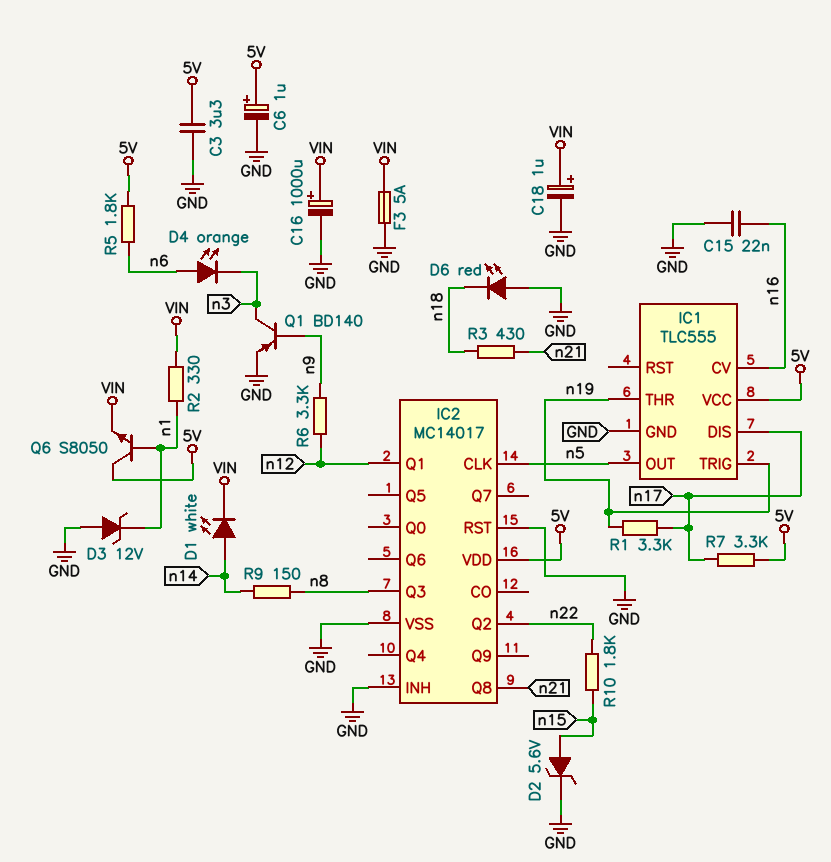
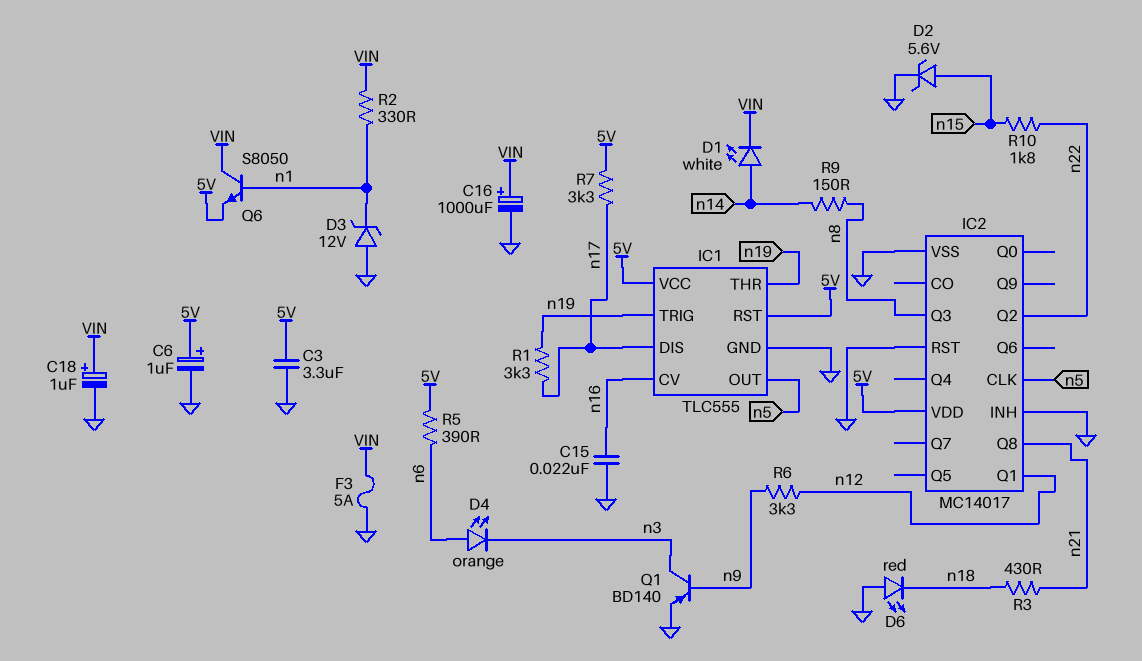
IC1 pin RST: none -> 5V
Q6: NPN S8050 (B n1, C 5V, E VIN) -> NPN S8050 (B n1, C VIN, E 5V)
R5: 1.8k (5V, n6) -> 390 (5V, n6)

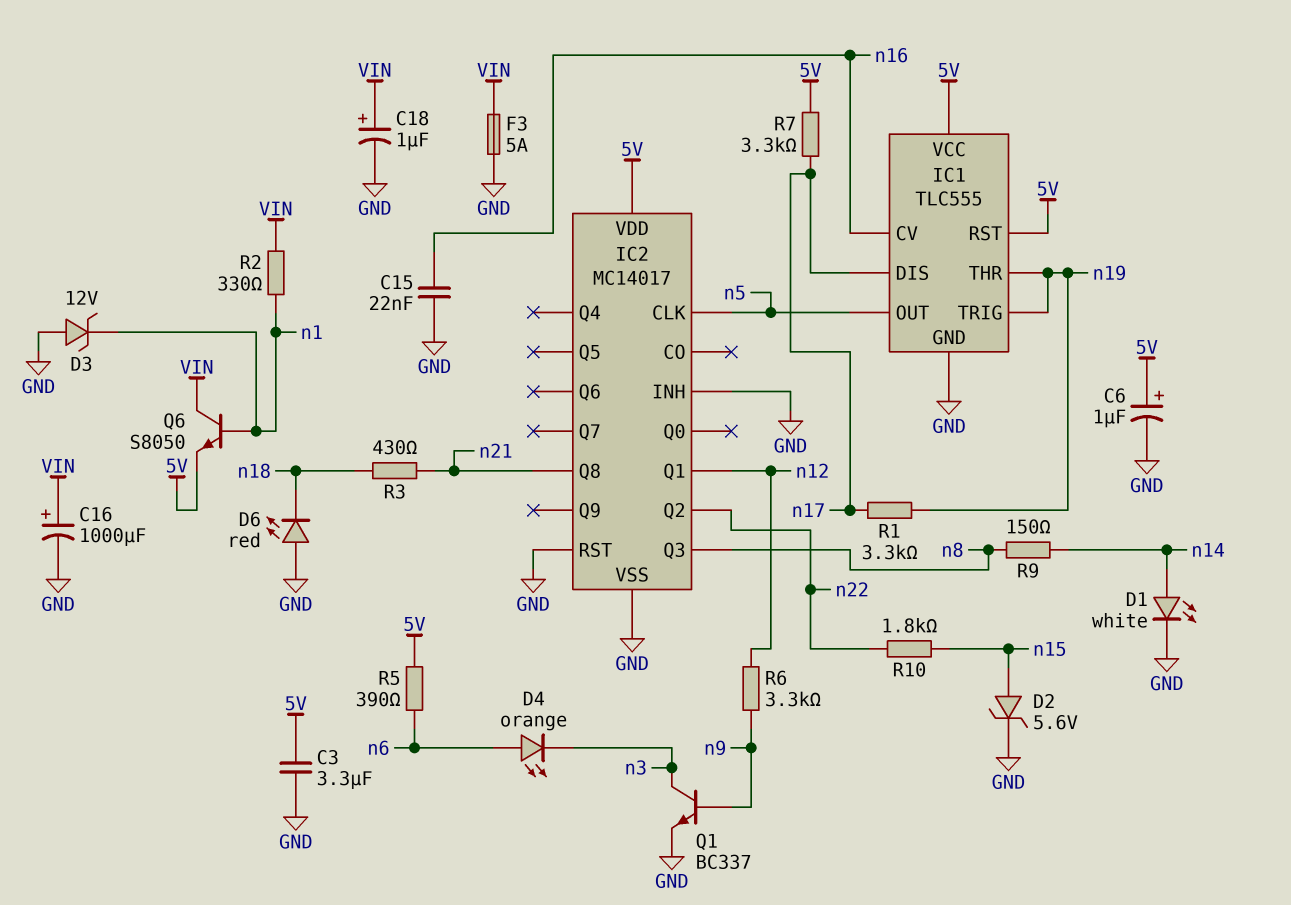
D1: LED white (A n14, K VIN) -> LED white (A n14, K GND)
Q1: PNP BD140 (B n9, C n3, E GND) -> NPN BC337 (B n9, C n3, E GND)

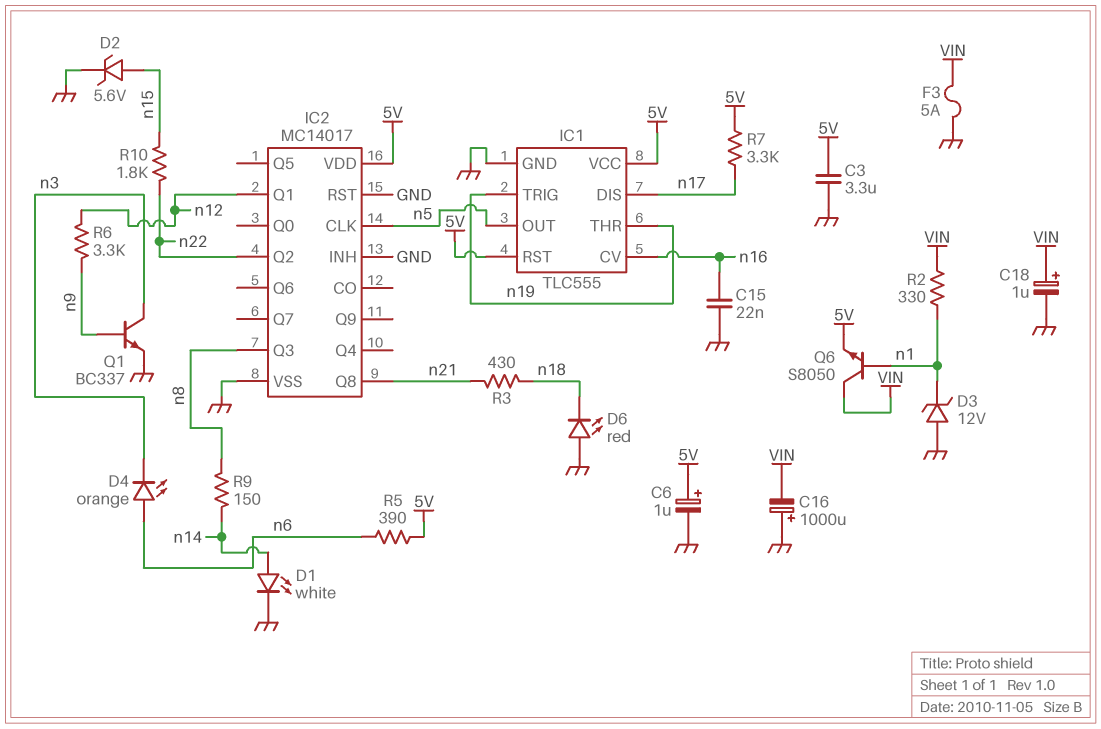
C16: 1000uF (plus VIN, minus GND) -> 1000uF (plus GND, minus VIN)
R1: 3.3k (n17, n19) -> none

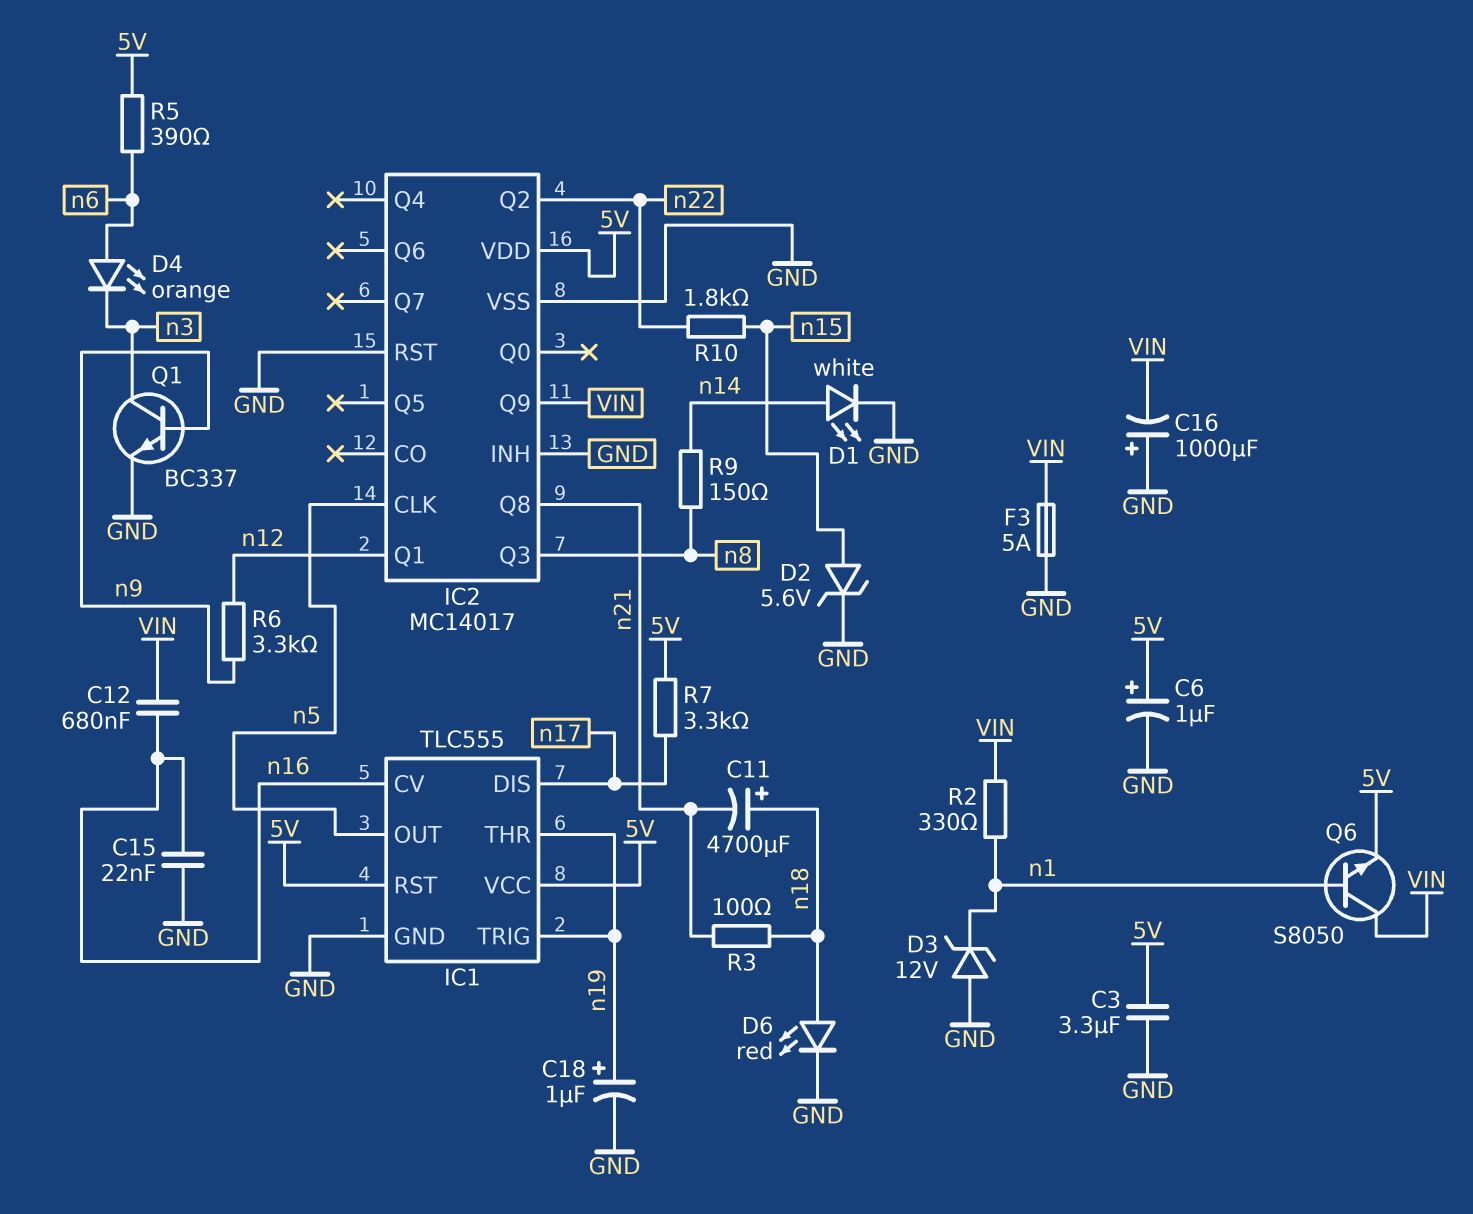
C11: none -> 4700uF (plus n18, minus n21)
C12: none -> 680nF (VIN, n16)
C18: 1uF (plus VIN, minus GND) -> 1uF (plus n19, minus GND)
D6: LED red (A GND, K n18) -> LED red (A n18, K GND)
IC2 pin Q9: none -> VIN
R3: 430 (n18, n21) -> 100 (n18, n21)

